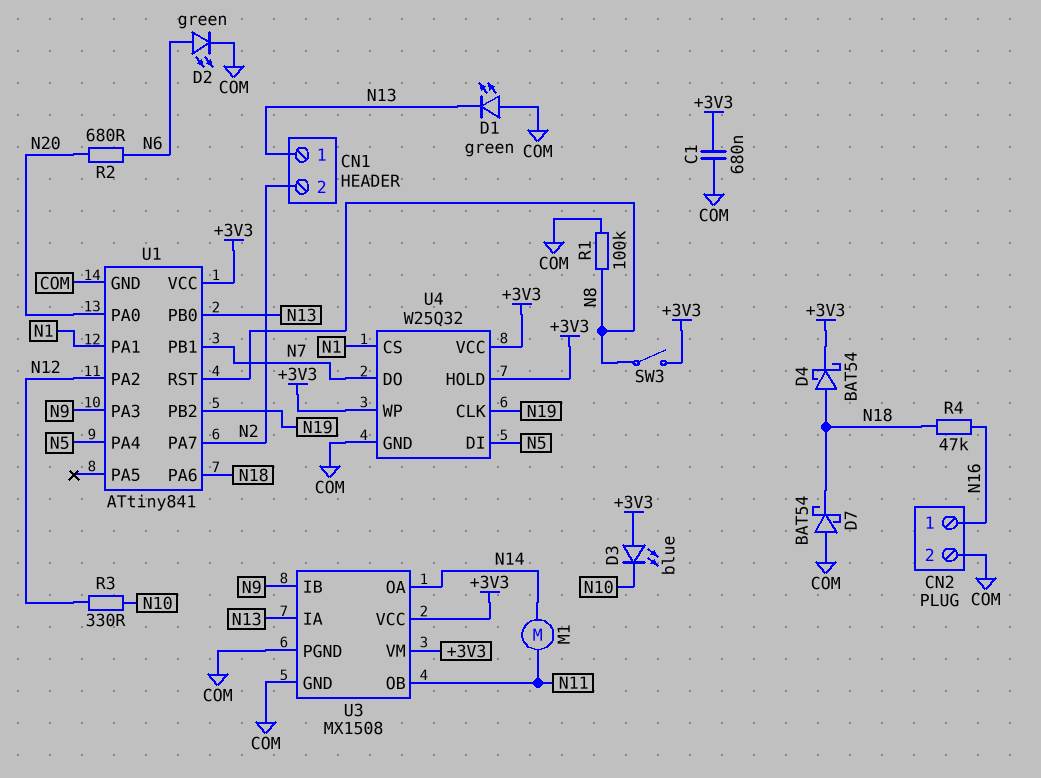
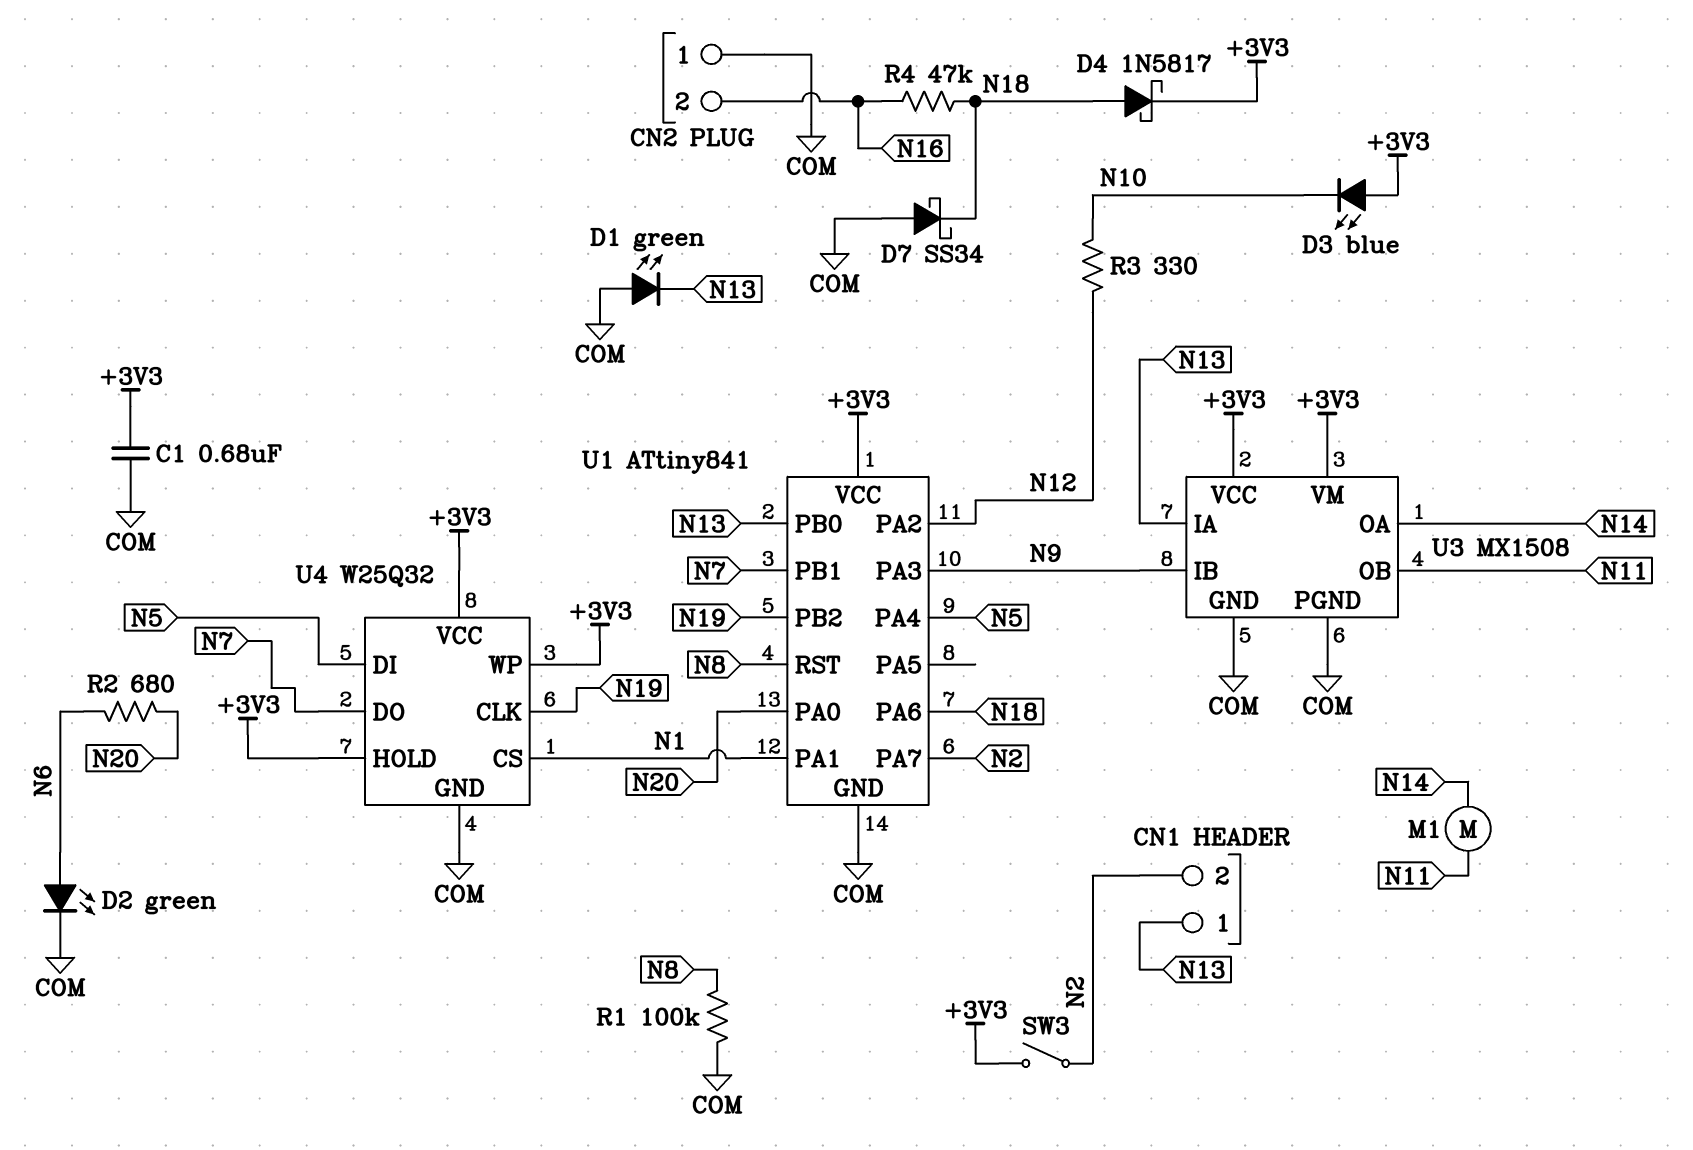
CN2 pin 1: N16 -> COM
CN2 pin 2: COM -> N16
D4: schottky BAT54 (A N18, K +3V3) -> schottky 1N5817 (A N18, K +3V3)
D7: schottky BAT54 (A COM, K N18) -> schottky SS34 (A COM, K N18)
SW3: switch (+3V3, N8) -> switch (+3V3, N2)

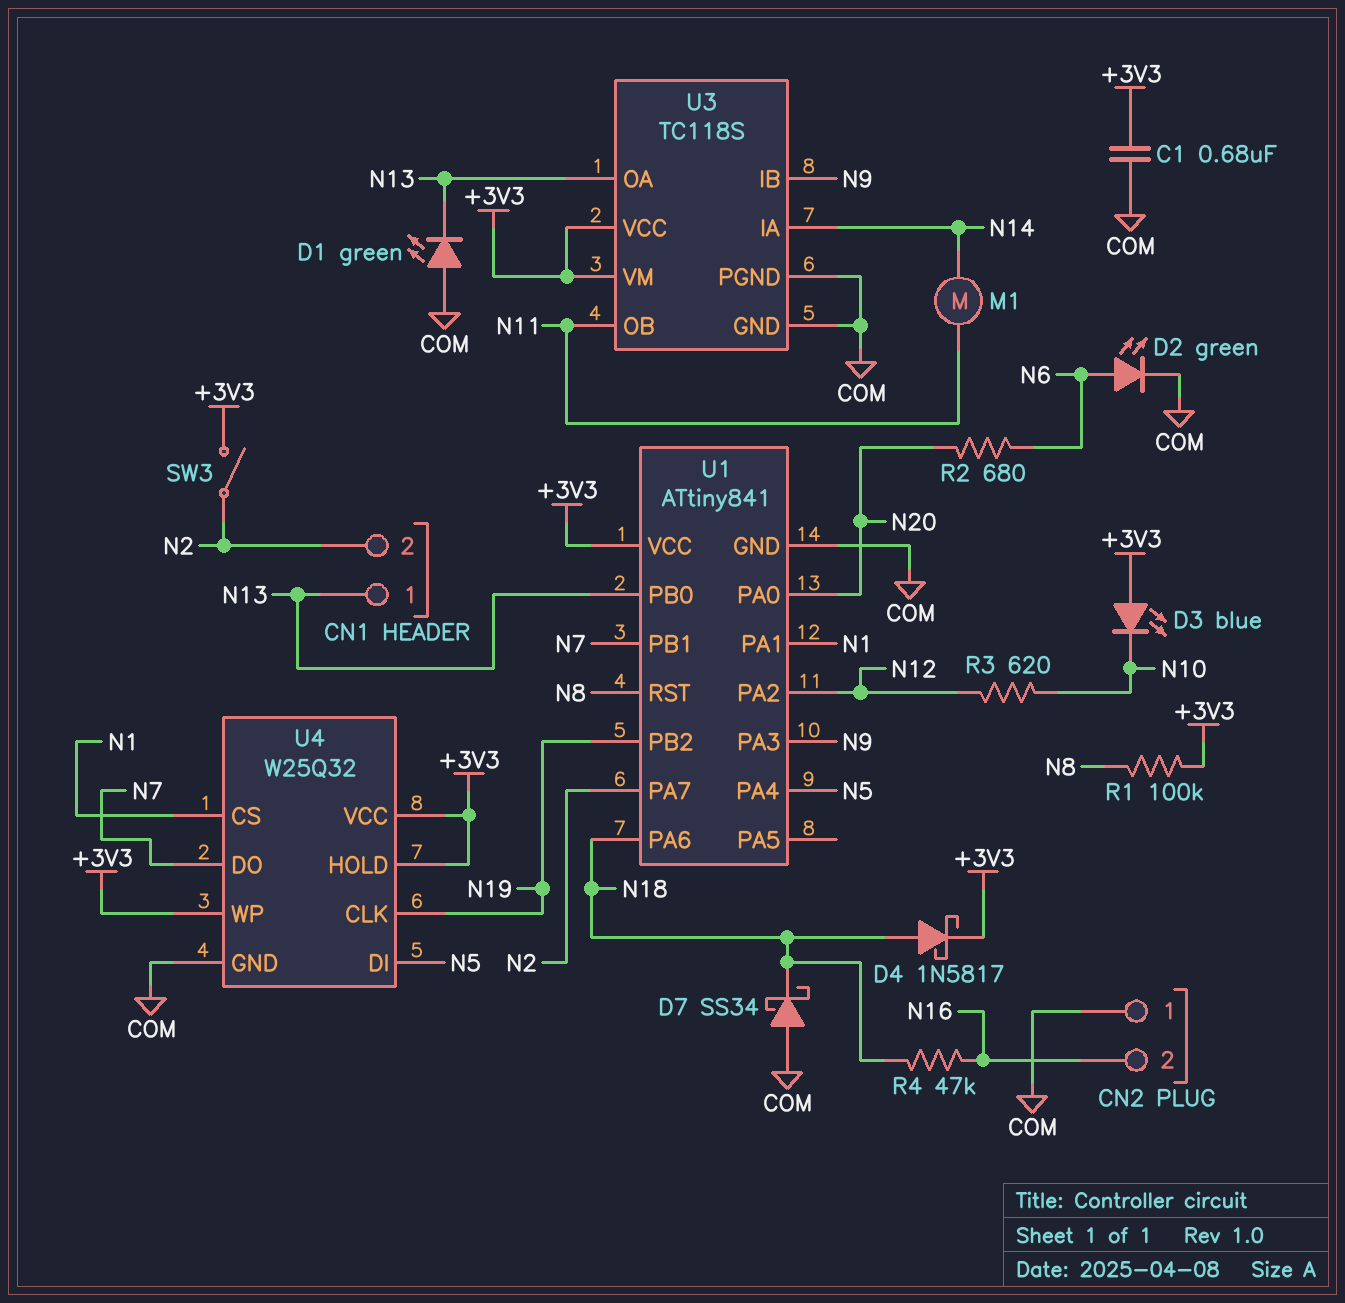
R1: 100k (COM, N8) -> 100k (+3V3, N8)
R3: 330 (N10, N12) -> 620 (N10, N12)
U3: MX1508 -> TC118S
U3 pin IA: N13 -> N14
U3 pin OA: N14 -> N13

